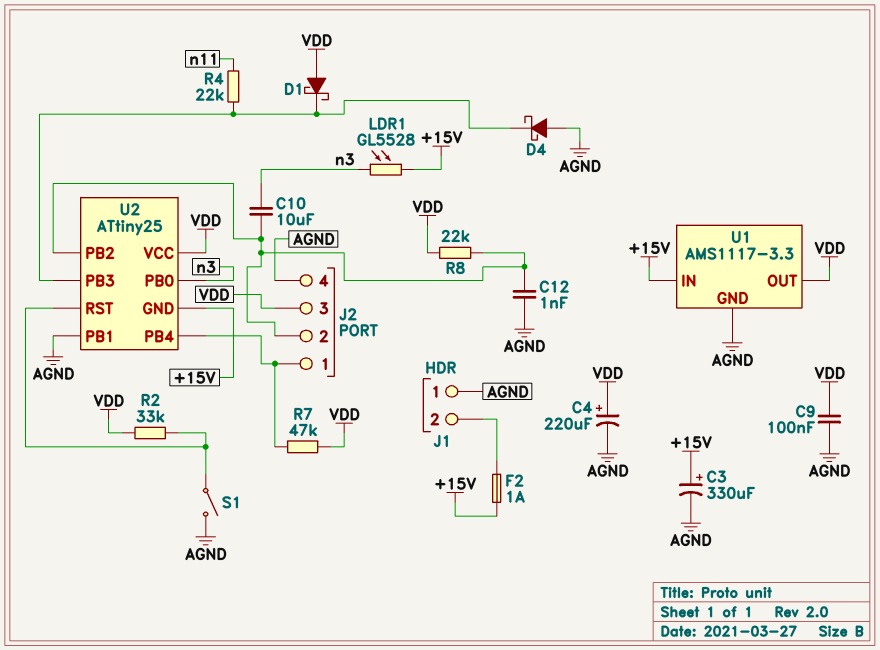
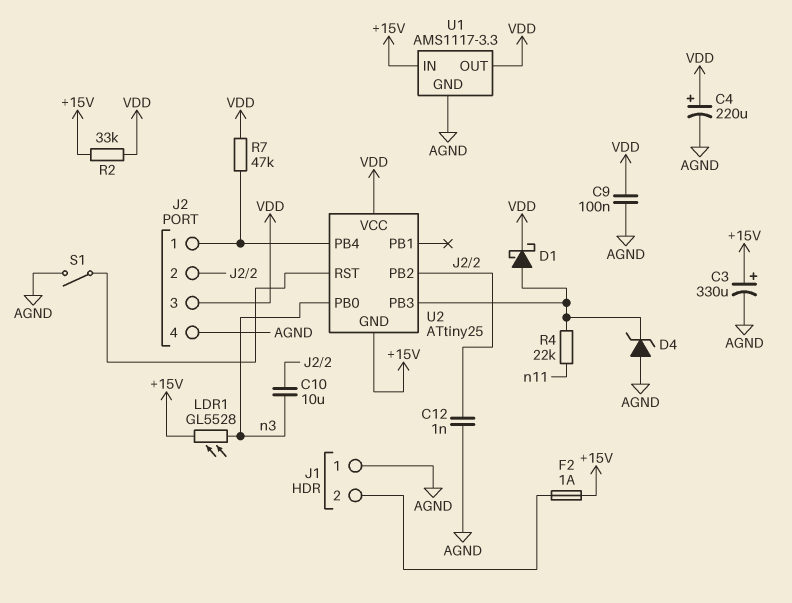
D1: schottky (A VDD, K U2/PB3) -> schottky (A U2/PB3, K VDD)
D4: schottky (A AGND, K U2/PB3) -> zener (A AGND, K U2/PB3)
R2: 33k (U2/RST, VDD) -> 33k (+15V, VDD)
R8: 22k (J2/2, VDD) -> none
U2 pin PB1: AGND -> none

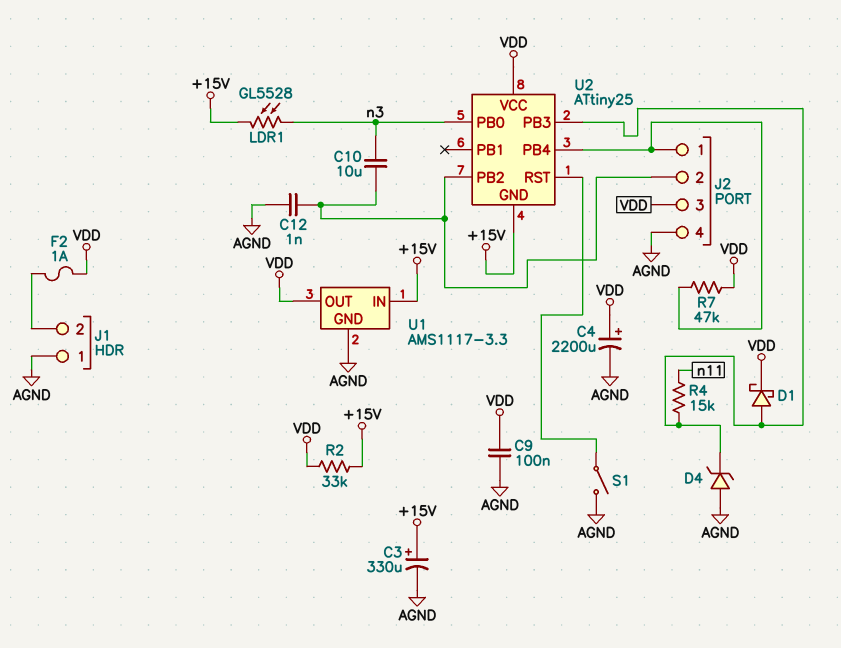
C4: 220uF (plus VDD, minus AGND) -> 2200uF (plus VDD, minus AGND)
F2: 1A (+15V, J1/2) -> 1A (J1/2, VDD)
R4: 22k (U2/PB3, n11) -> 15k (U2/PB3, n11)

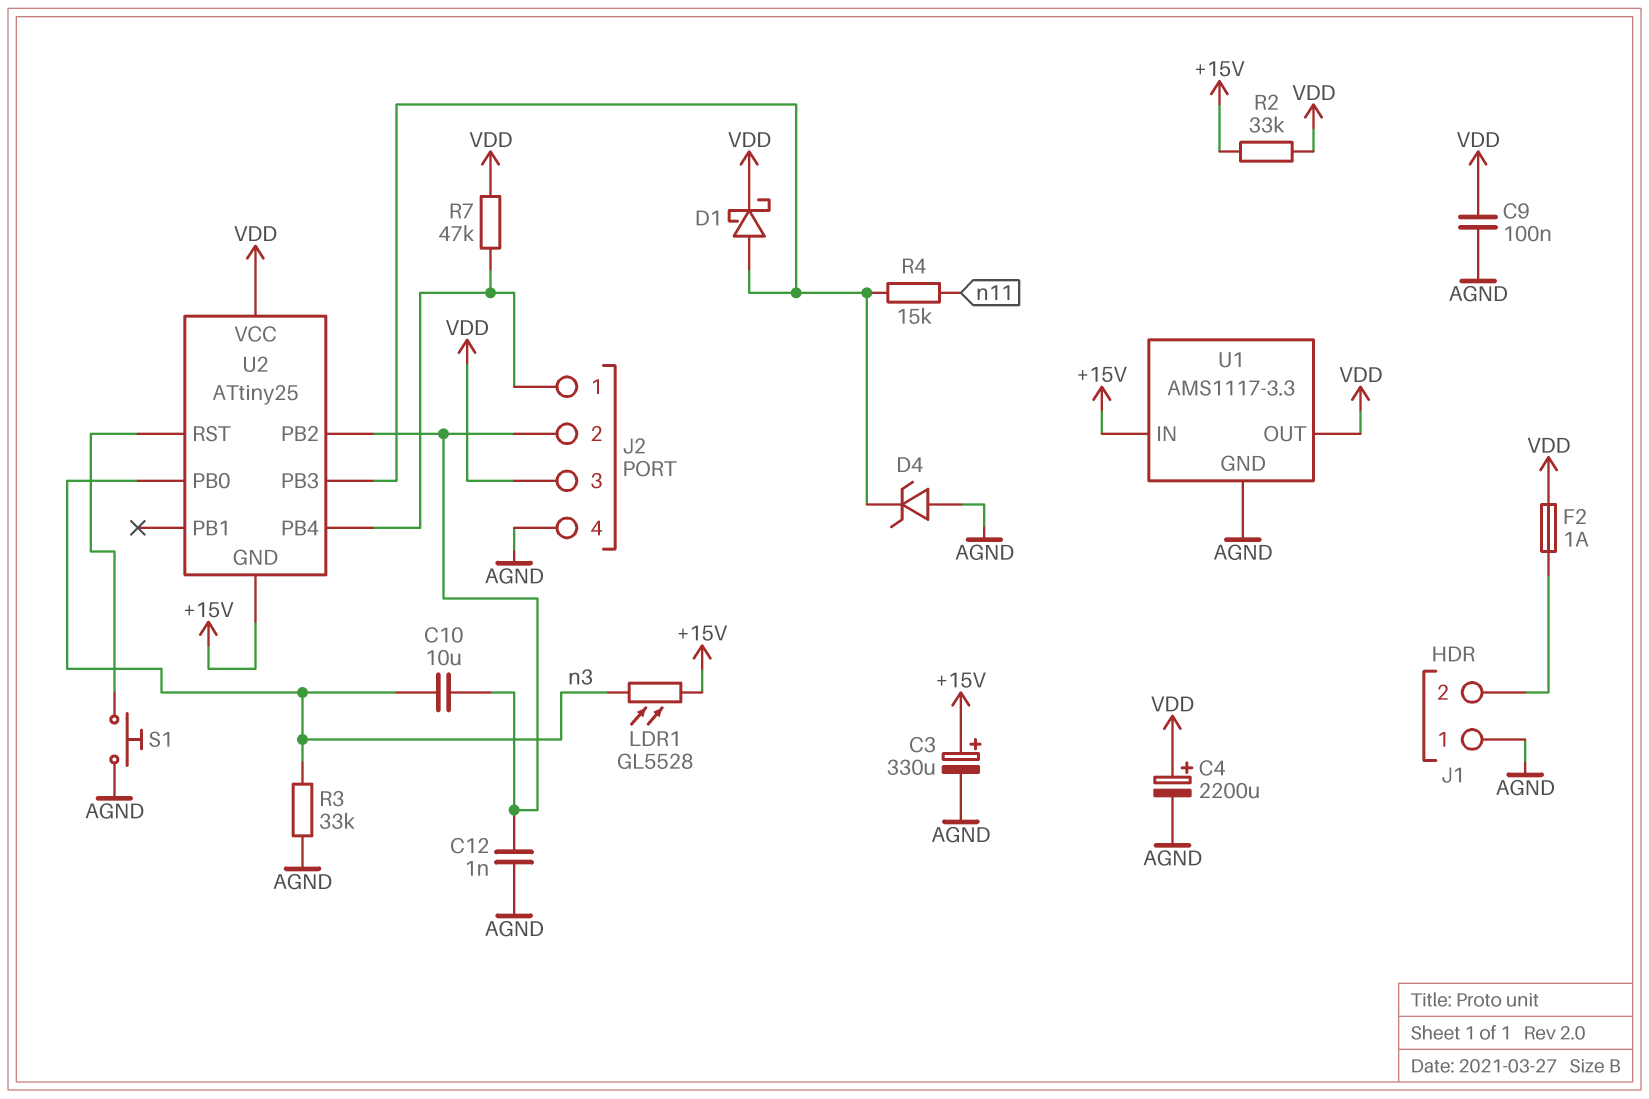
R3: none -> 33k (AGND, n3)
S1: switch (AGND, U2/RST) -> button (AGND, U2/RST)

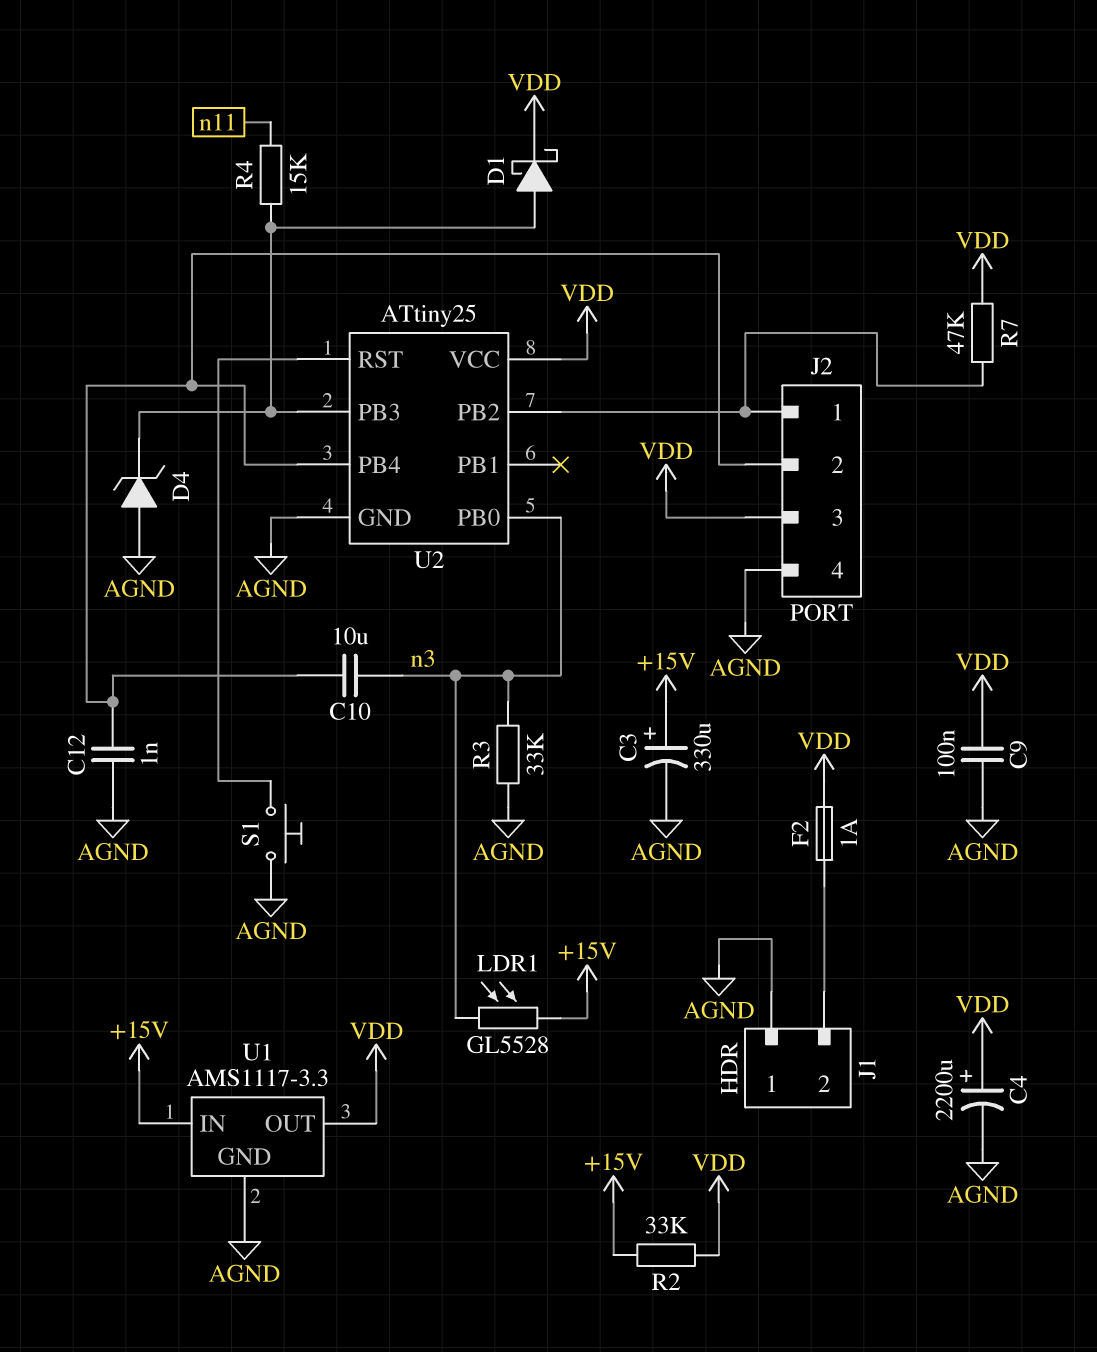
U2 pin GND: +15V -> AGND
U2 pin PB2: J2/2 -> J2/1
U2 pin PB4: J2/1 -> J2/2

